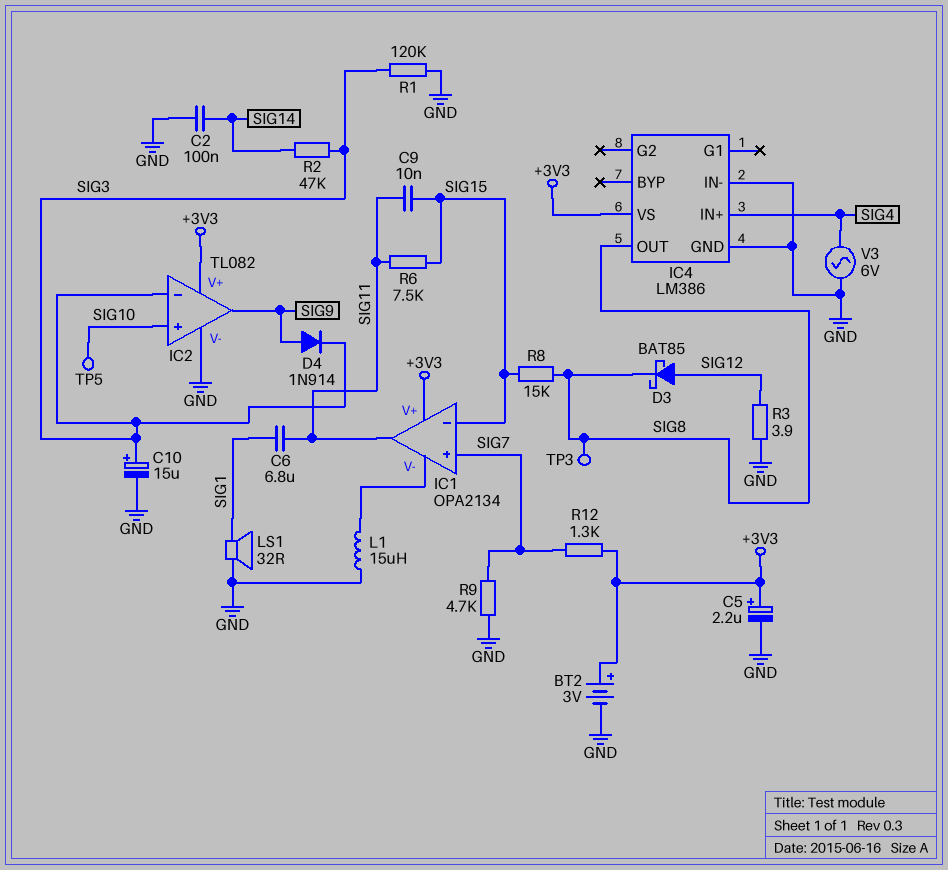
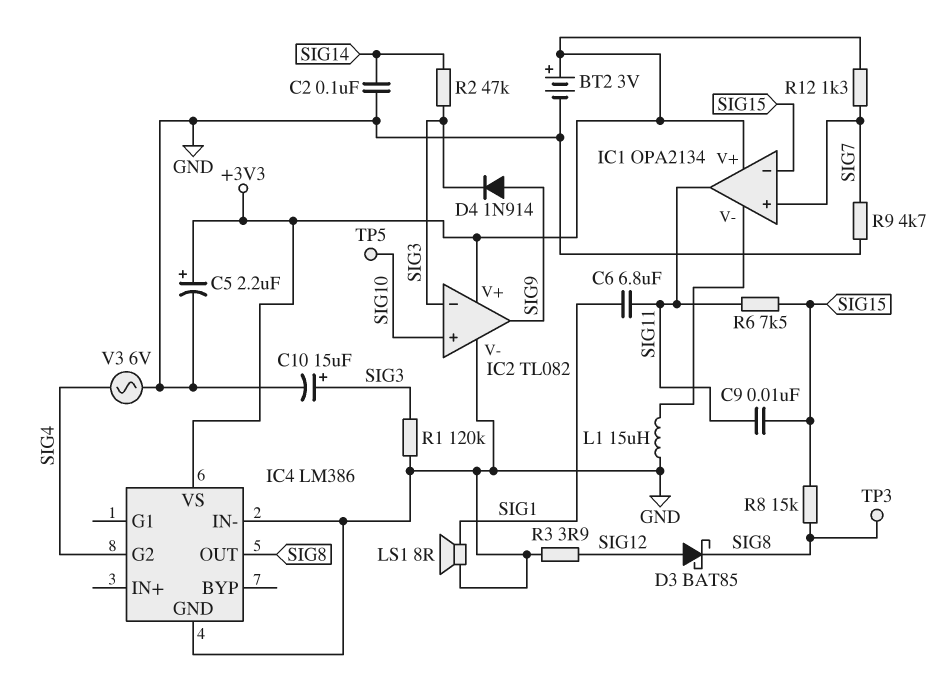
IC4 pin G2: none -> SIG4
IC4 pin IN+: SIG4 -> none
LS1: speaker 32R (GND, SIG1) -> speaker 8R (GND, SIG1)

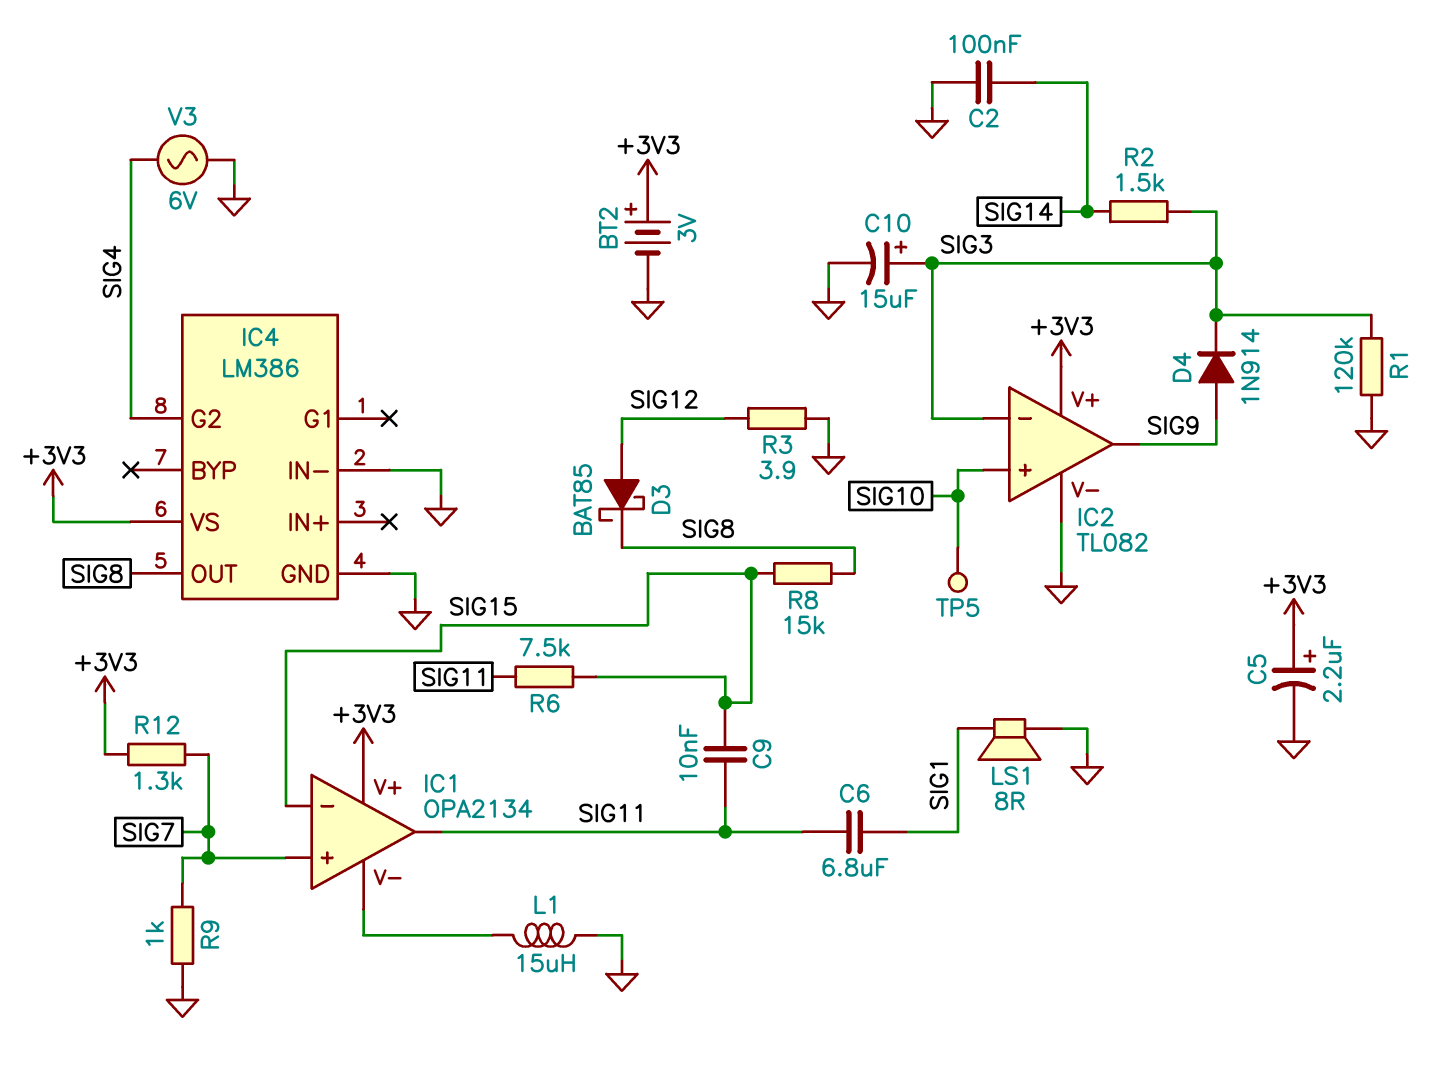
R2: 47k (SIG3, SIG14) -> 1.5k (SIG3, SIG14)
R9: 4.7k (GND, SIG7) -> 1k (GND, SIG7)
TP3: test point (SIG8) -> none

